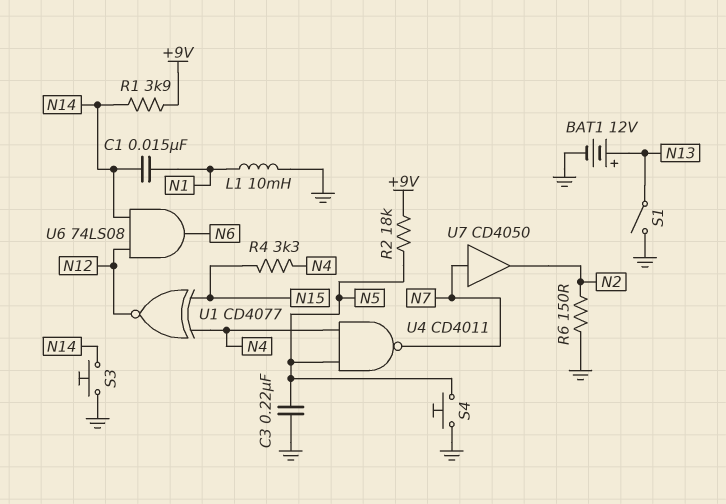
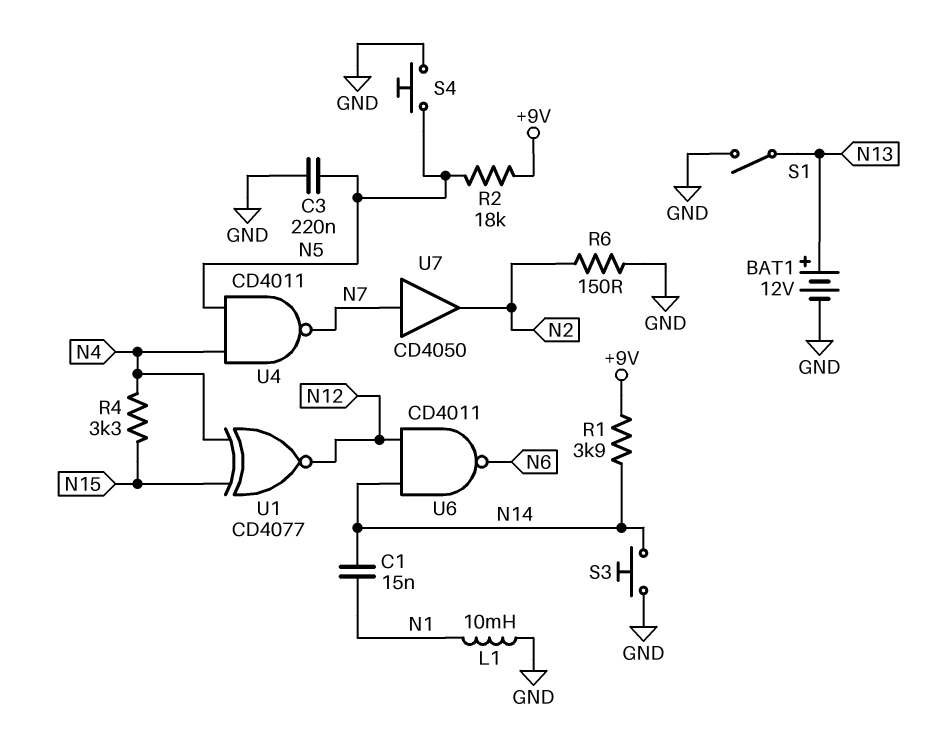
U6: AND 74LS08 (in N12, in N14, out N6) -> NAND CD4011 (in N12, in N14, out N6)

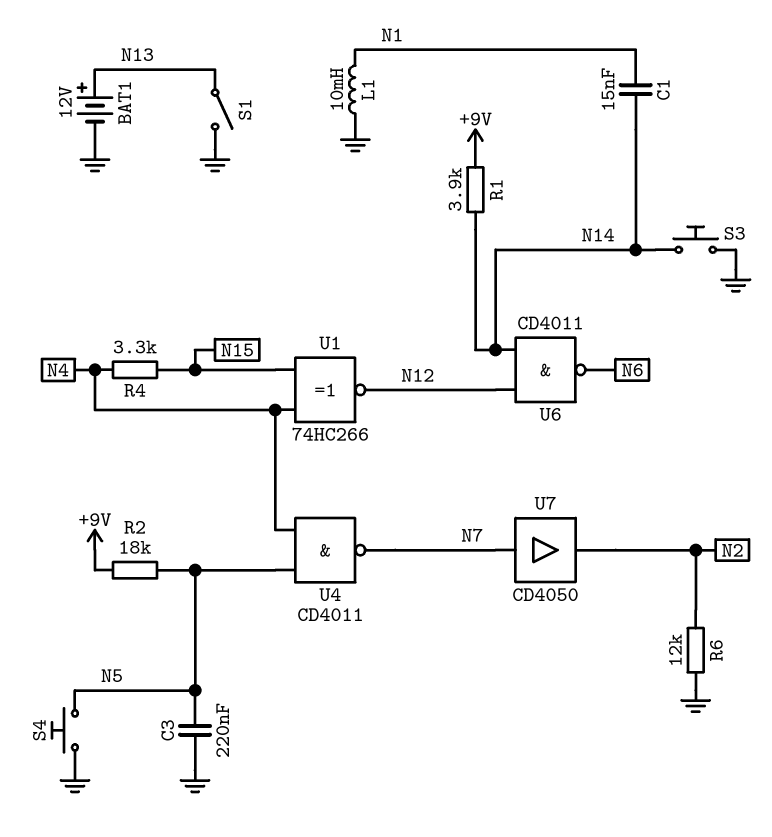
R6: 150 (GND, N2) -> 12k (GND, N2)
U1: XNOR CD4077 (in N4, in N15, out N12) -> XNOR 74HC266 (in N4, in N15, out N12)

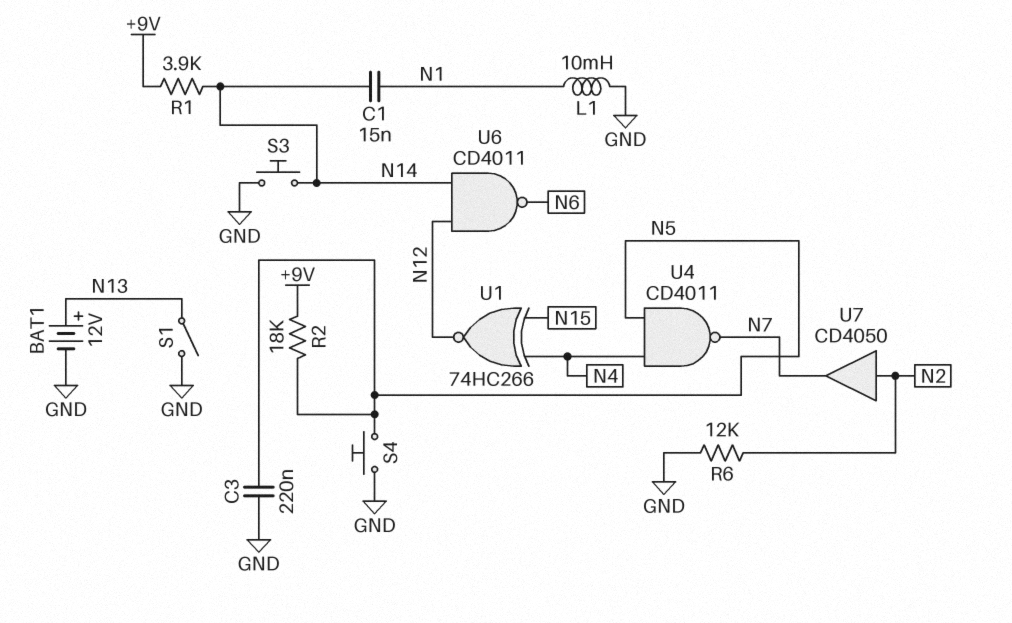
R4: 3.3k (N4, N15) -> none
U7: buffer CD4050 (in N7, out N2) -> buffer CD4050 (in N2, out N7)

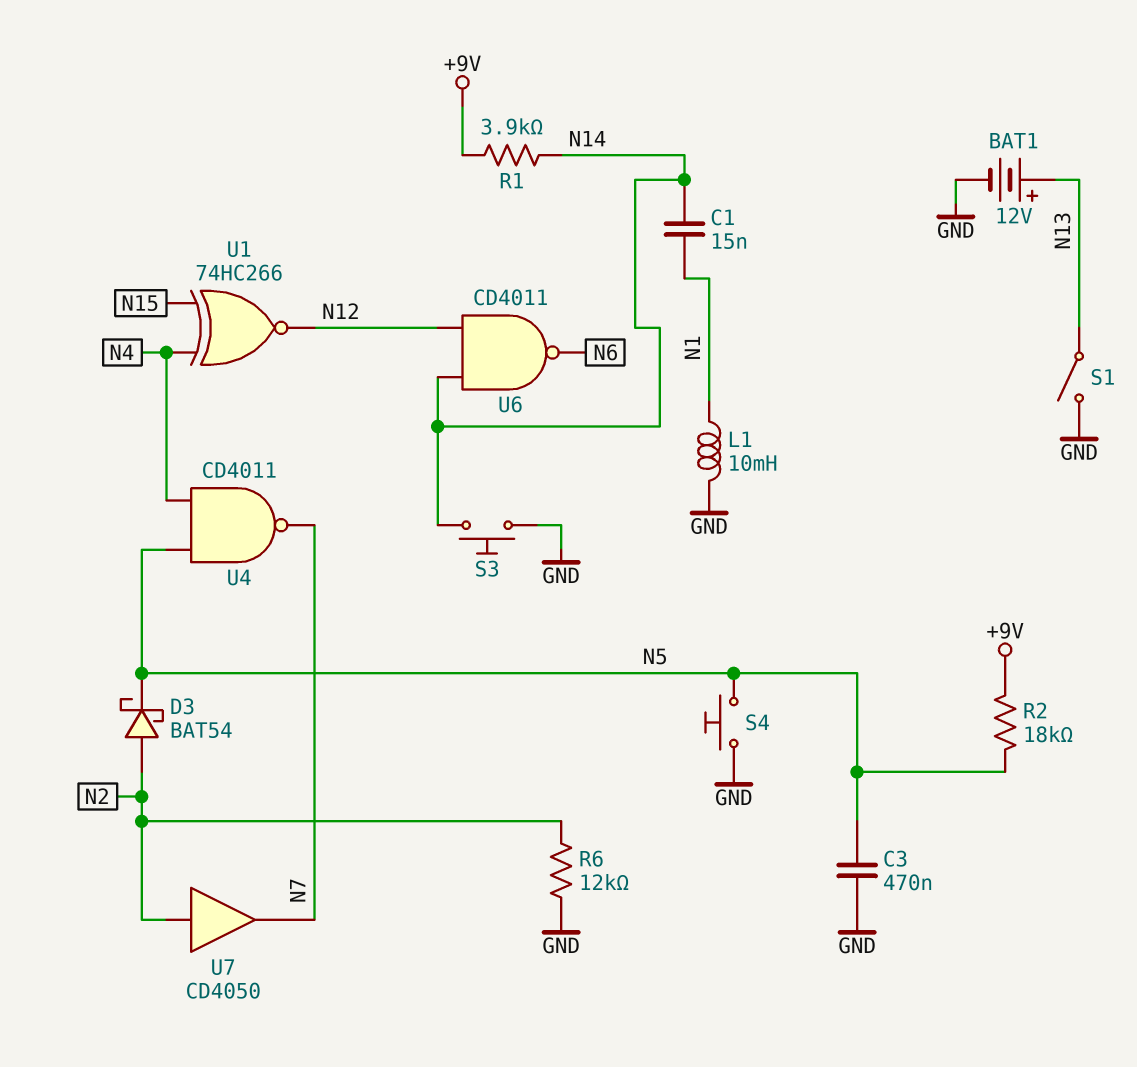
C3: 220nF (GND, N5) -> 470nF (GND, N5)
D3: none -> schottky BAT54 (A N2, K N5)

